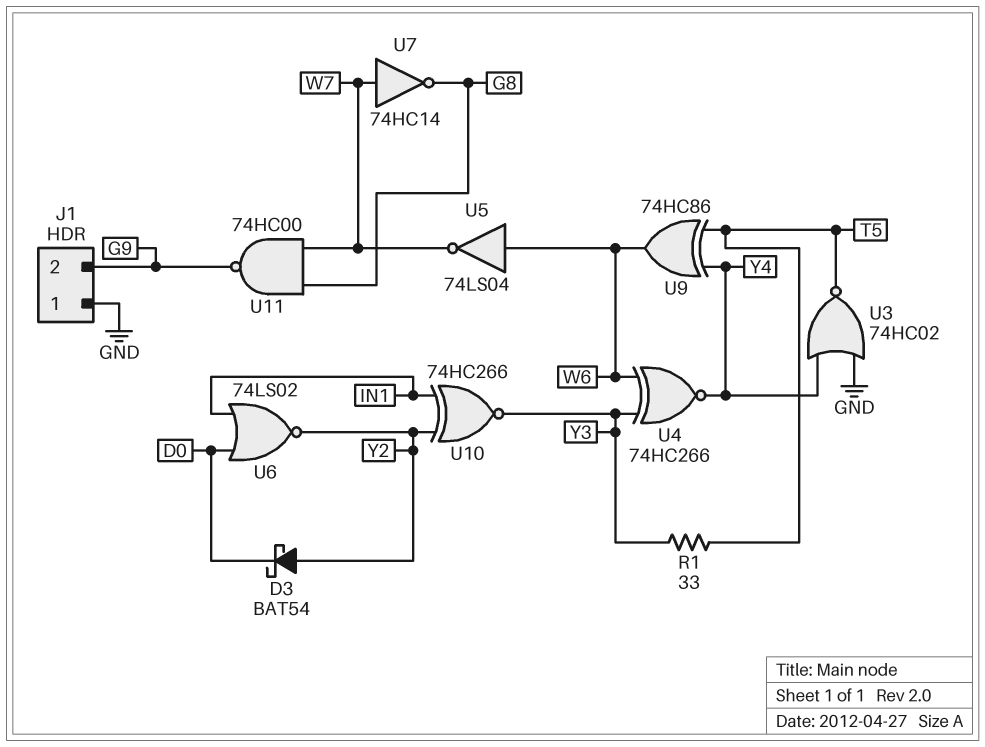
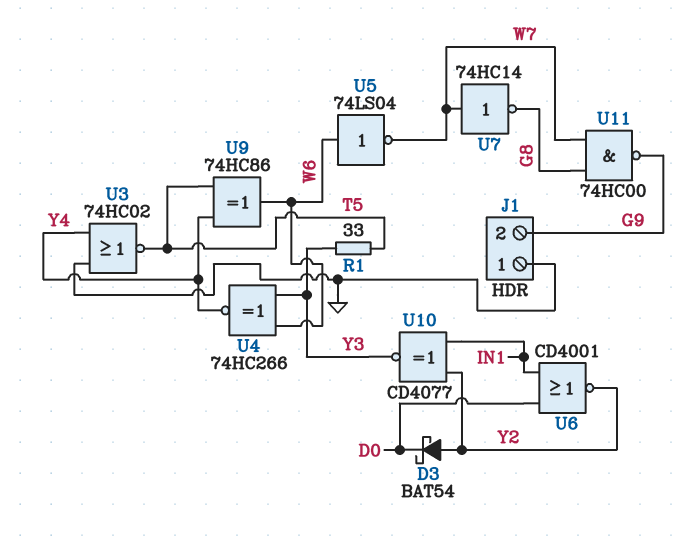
U6: NOR 74LS02 (in D0, in IN1, out Y2) -> NOR CD4001 (in D0, in IN1, out Y2)
U10: XNOR 74HC266 (in IN1, in Y2, out Y3) -> XNOR CD4077 (in IN1, in Y2, out Y3)

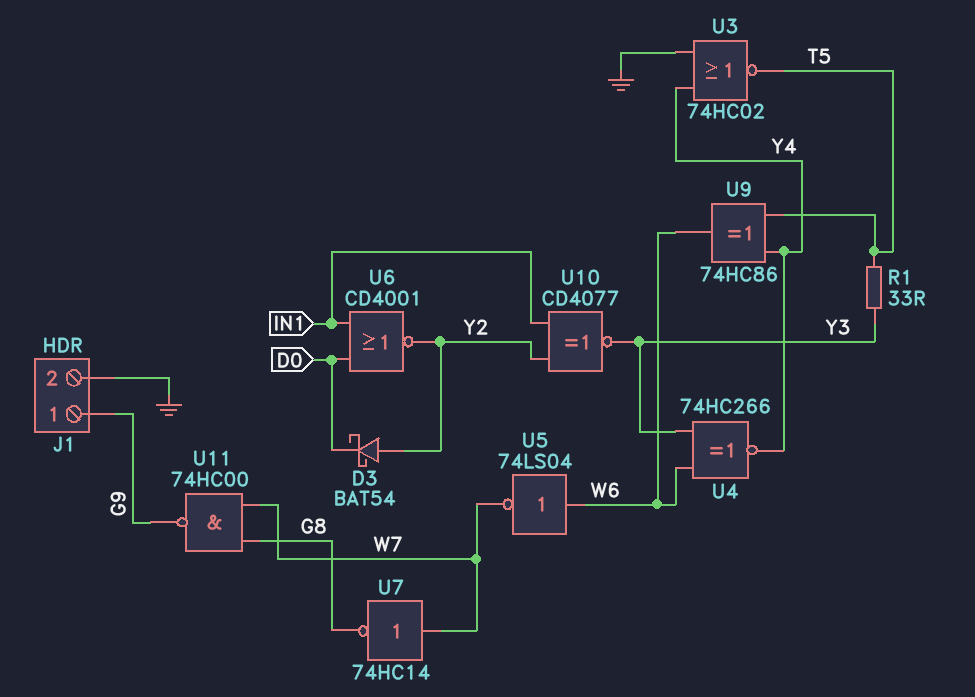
J1 pin 1: GND -> G9
J1 pin 2: G9 -> GND

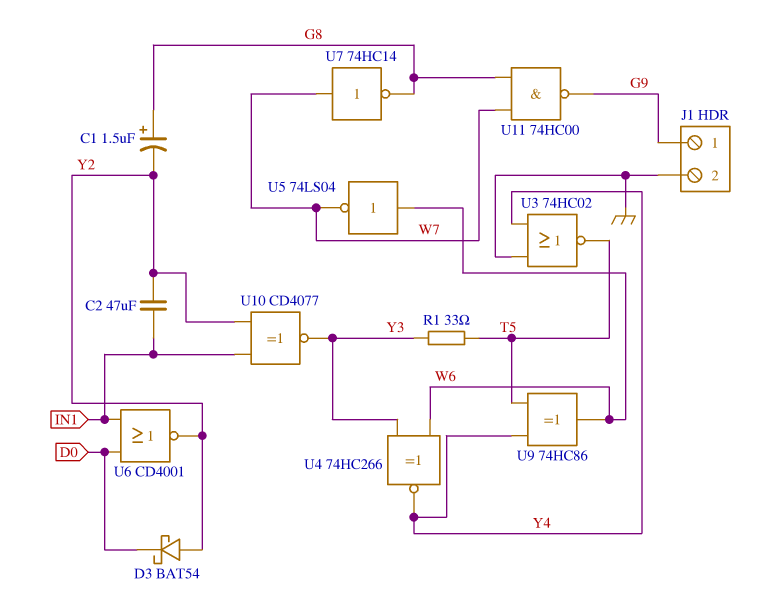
C1: none -> 1.5uF (plus G8, minus Y2)
C2: none -> 47uF (IN1, Y2)

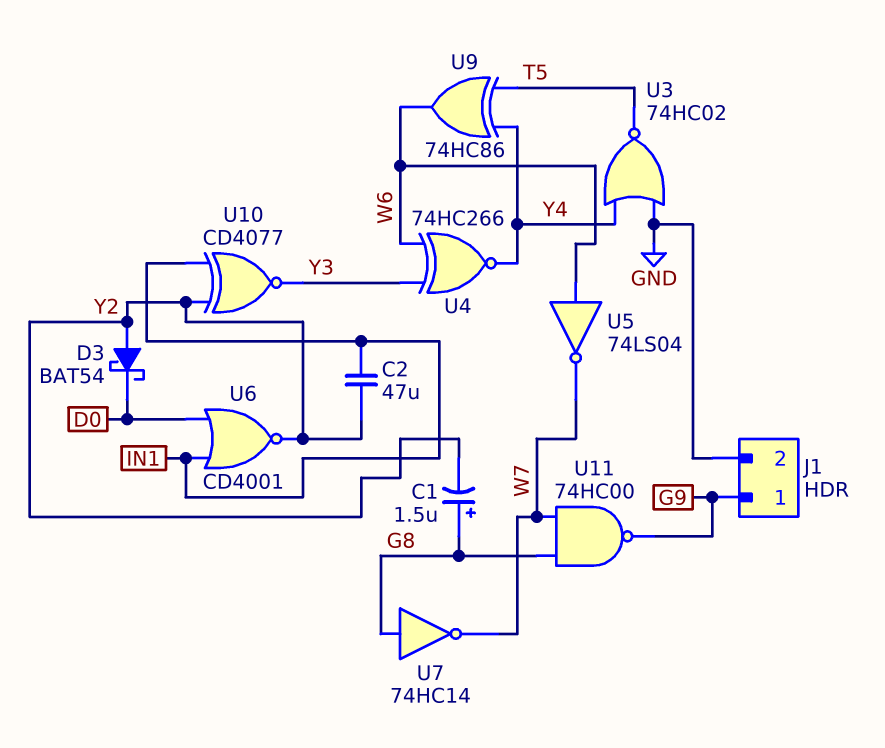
R1: 33 (T5, Y3) -> none
U7: NOT 74HC14 (in W7, out G8) -> NOT 74HC14 (in G8, out W7)

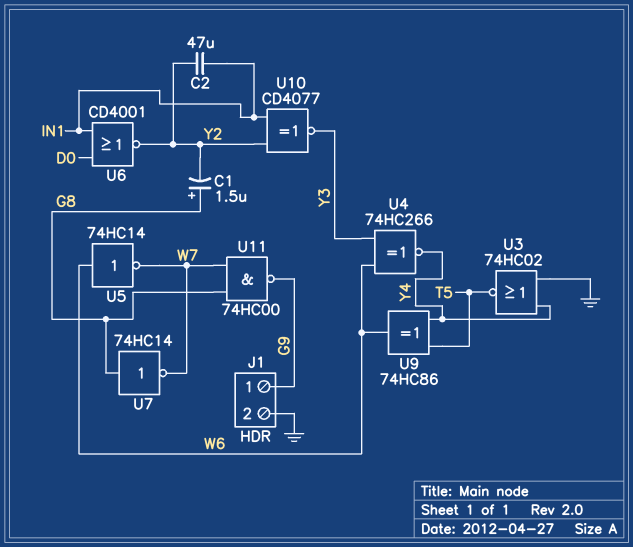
D3: schottky BAT54 (A Y2, K D0) -> none
U5: NOT 74LS04 (in W6, out W7) -> NOT 74HC14 (in W6, out W7)

